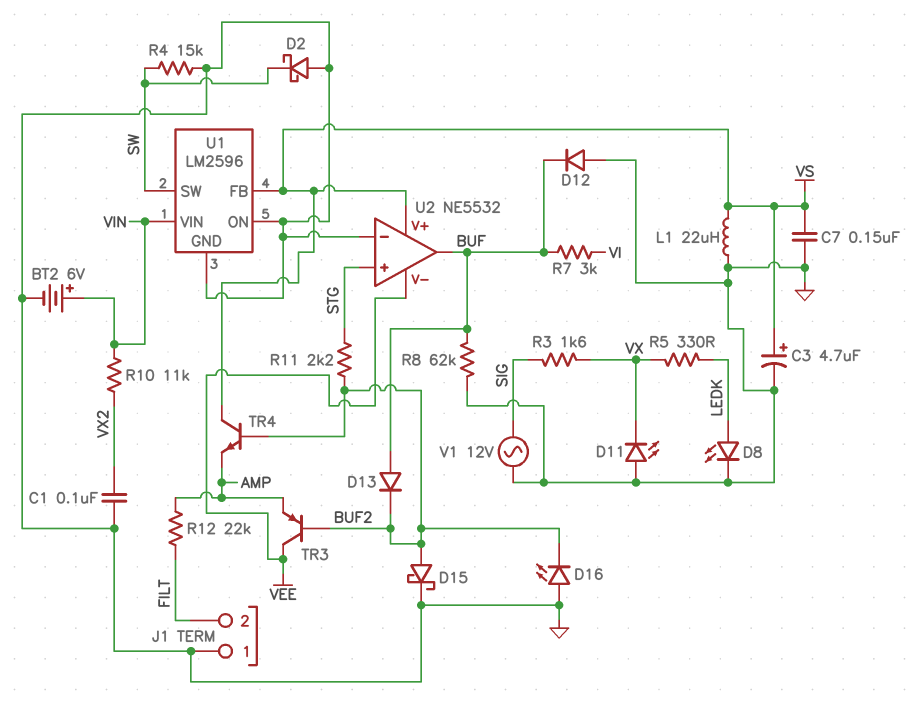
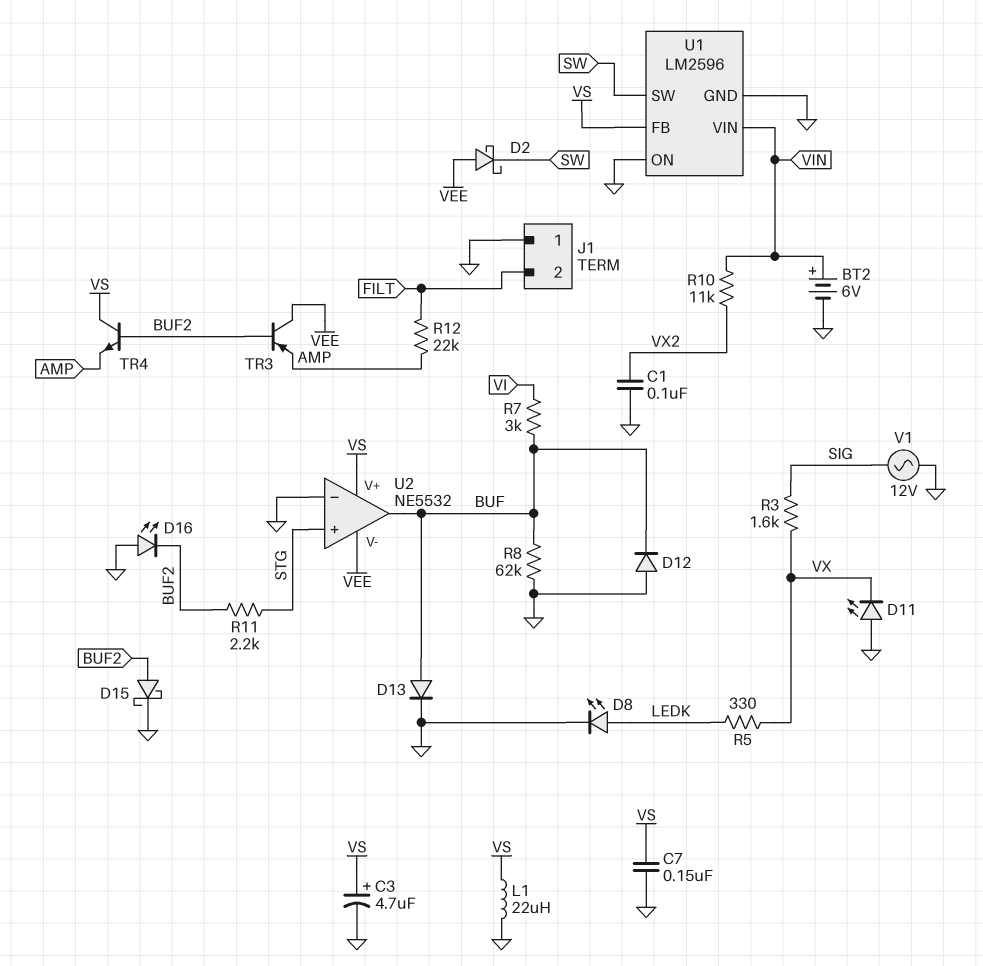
D2: schottky (A GND, K SW) -> schottky (A VEE, K SW)
D13: diode (A BUF, K BUF2) -> diode (A BUF, K GND)
R4: 15k (GND, SW) -> none

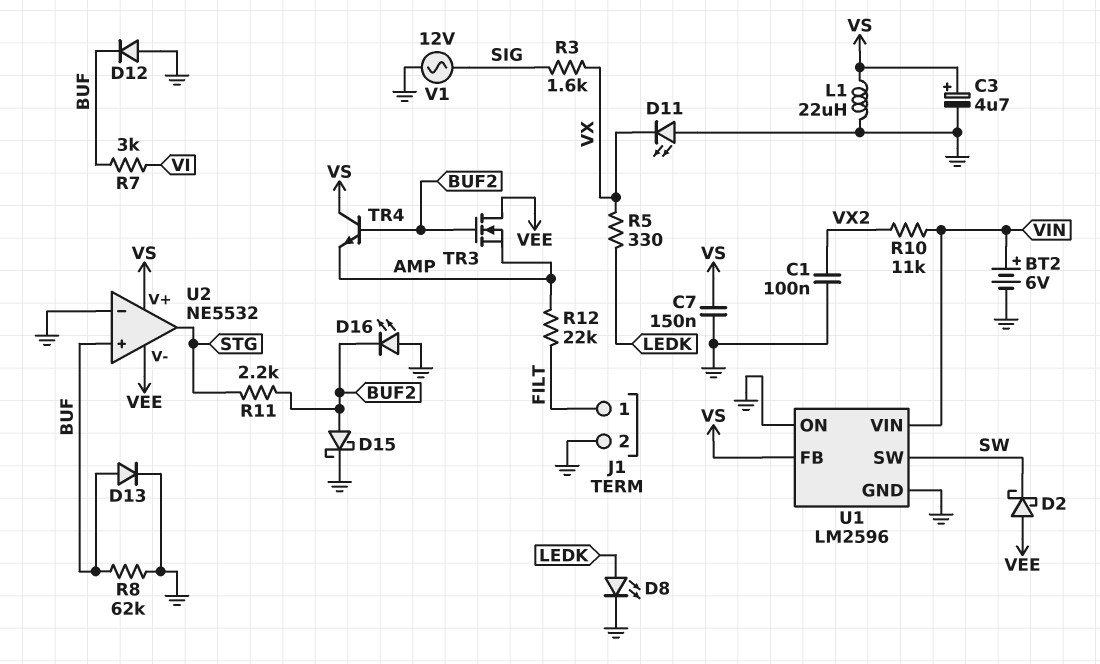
J1 pin 1: GND -> FILT
J1 pin 2: FILT -> GND
TR3: PNP (B BUF2, C VEE, E AMP) -> NMOS (G BUF2, D VEE, S AMP)
U2 pin in+: STG -> BUF
U2 pin out: BUF -> STG

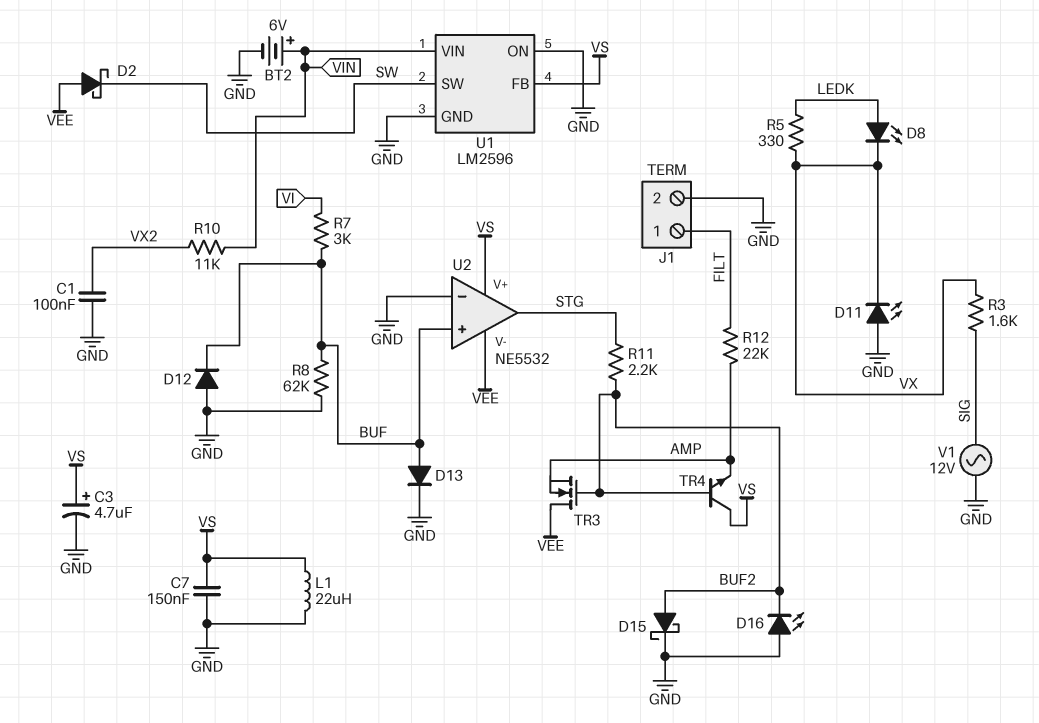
D8: LED (A LEDK, K GND) -> LED (A LEDK, K VX)

